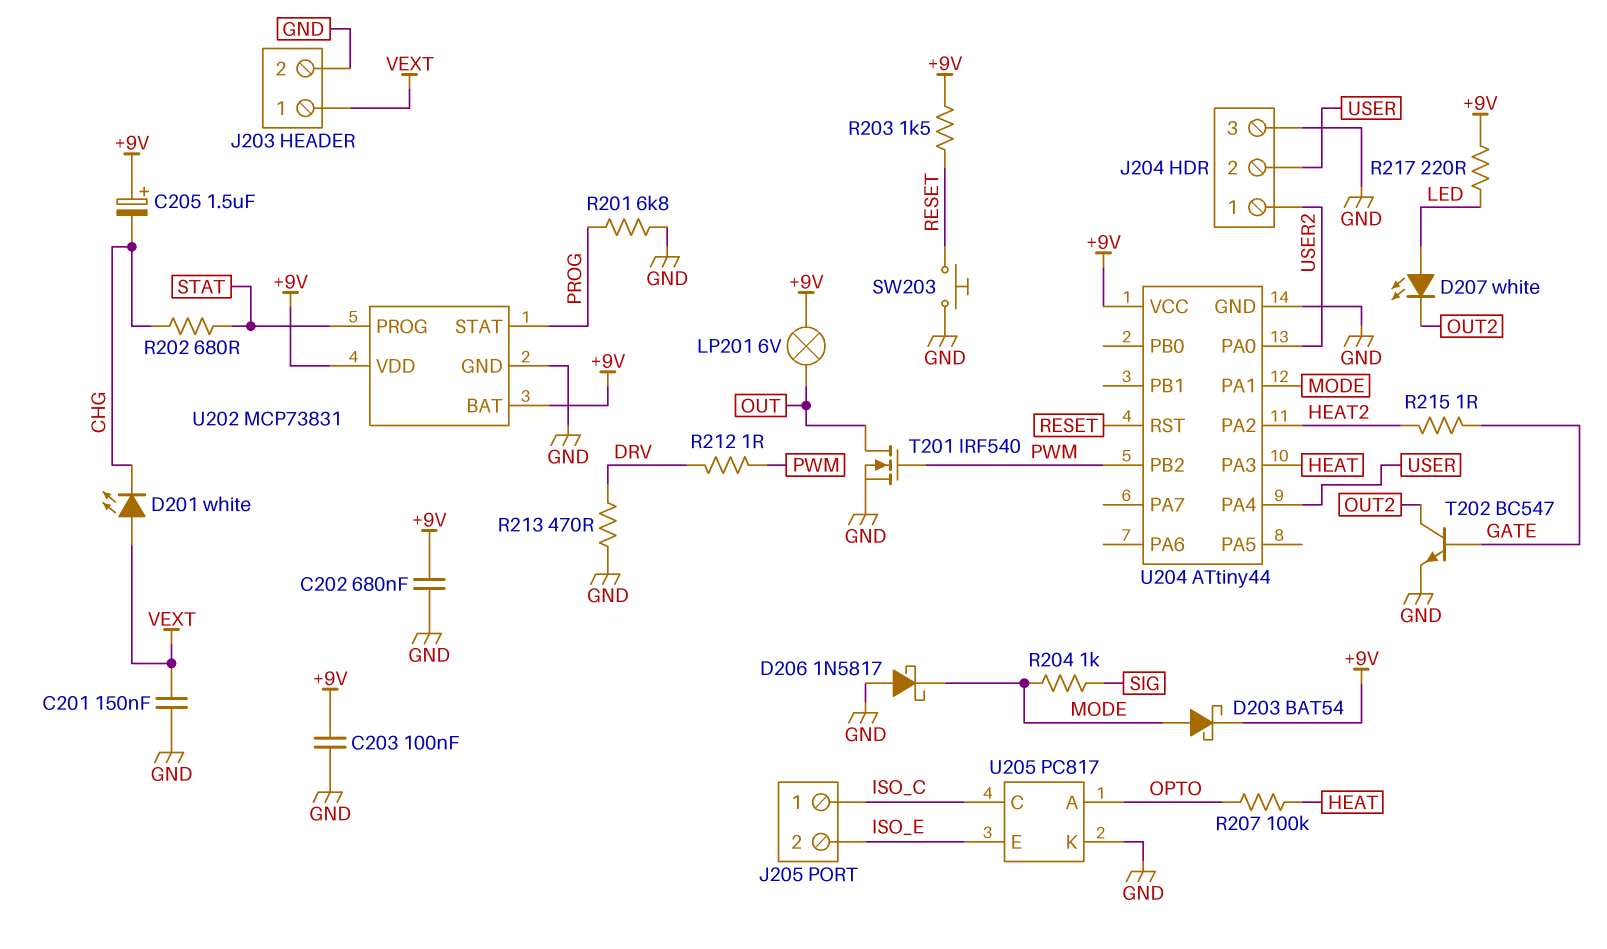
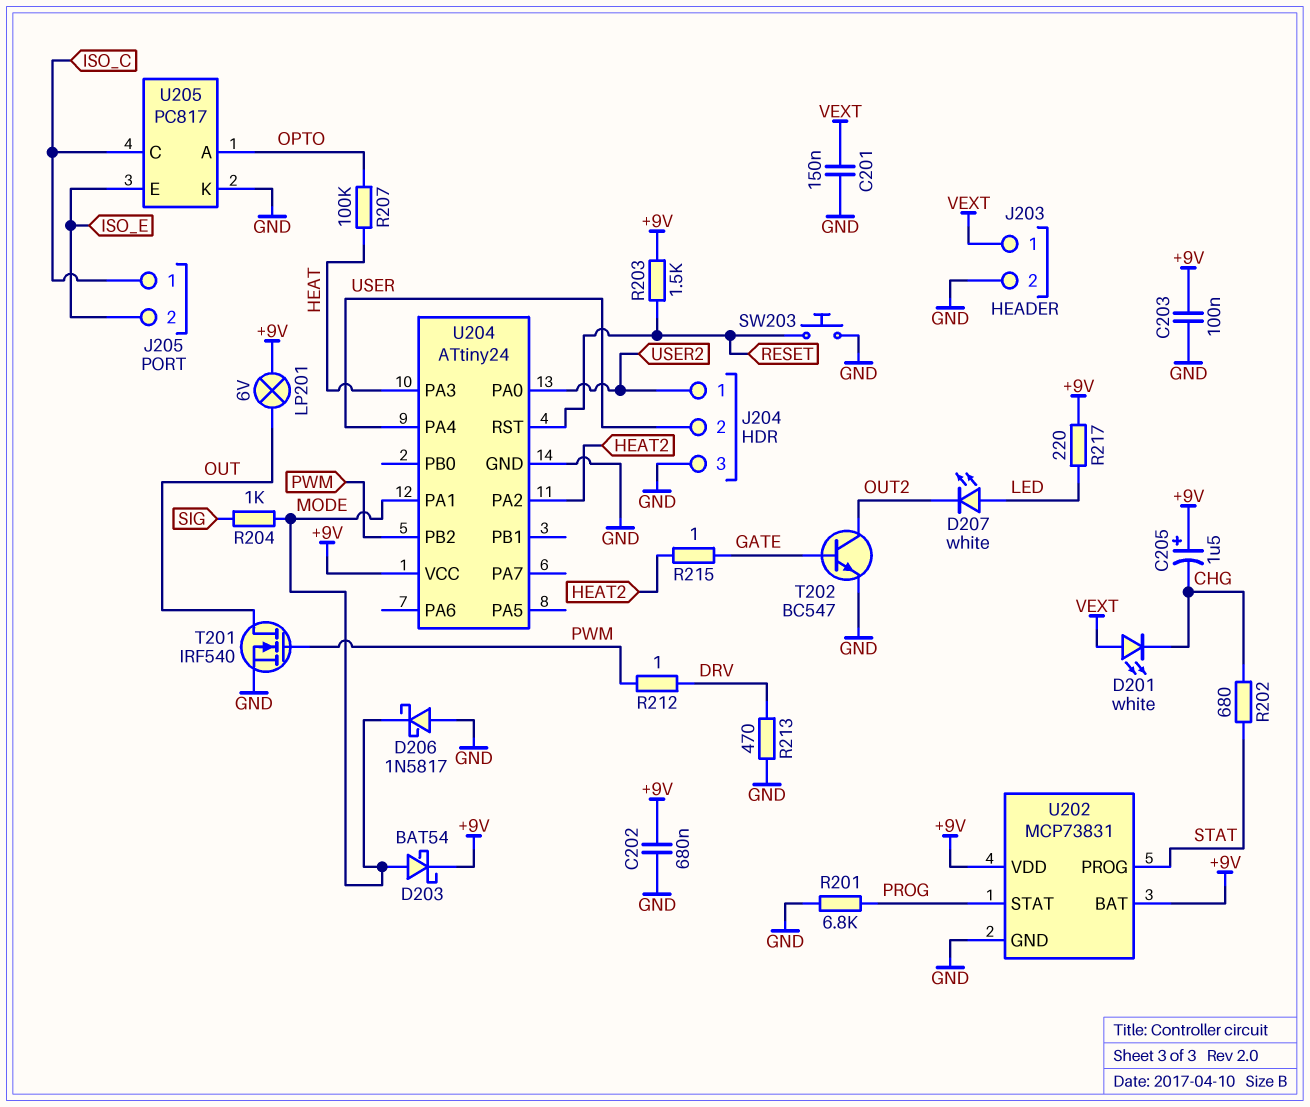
U204: ATtiny44 -> ATtiny24

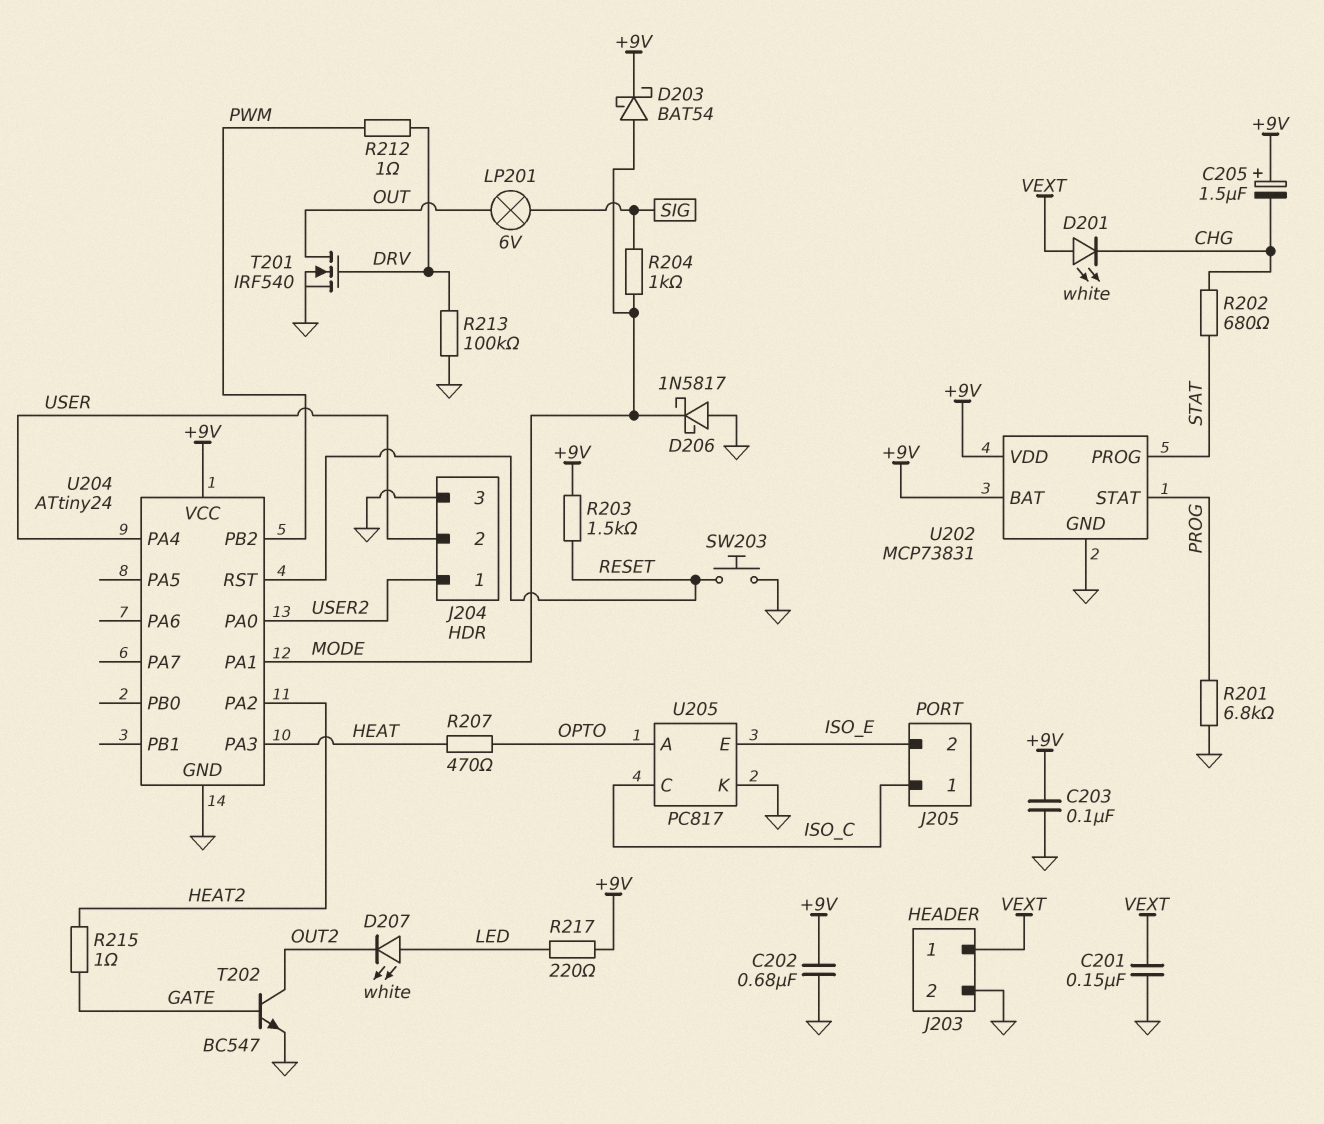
LP201: lamp 6V (+9V, OUT) -> lamp 6V (OUT, SIG)
R207: 100k (HEAT, OPTO) -> 470 (HEAT, OPTO)
R213: 470 (DRV, GND) -> 100k (DRV, GND)
T201: NMOS IRF540 (G PWM, D OUT, S GND) -> NMOS IRF540 (G DRV, D OUT, S GND)

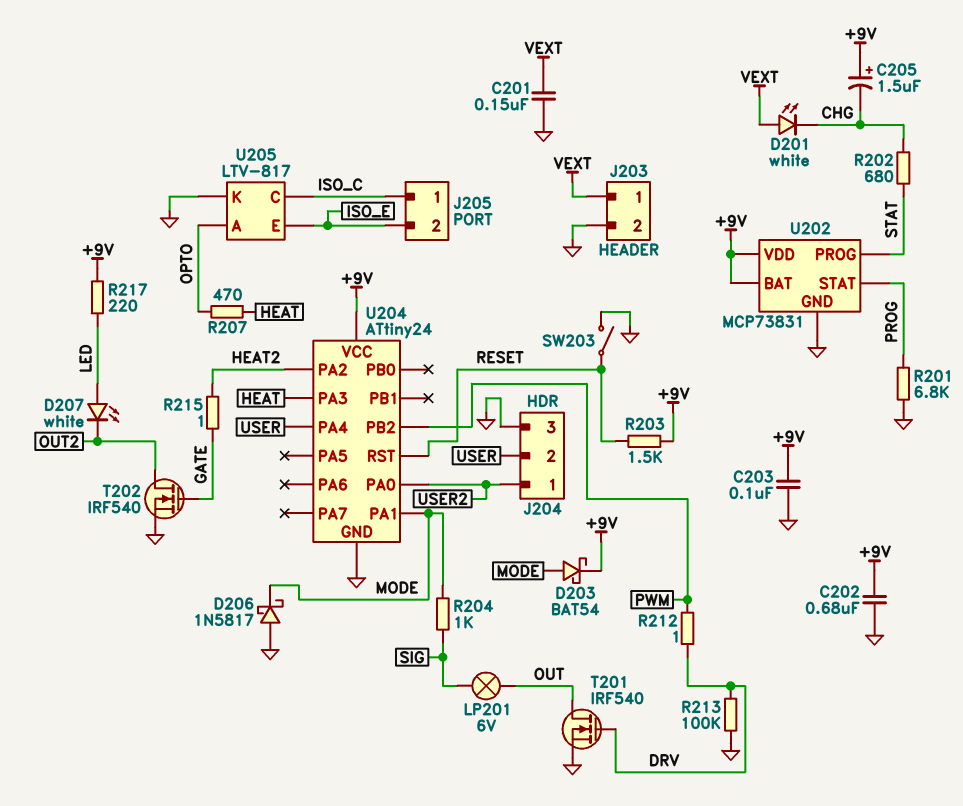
SW203: button (GND, RESET) -> switch (GND, RESET)
T202: NPN BC547 (B GATE, C OUT2, E GND) -> NMOS IRF540 (G GATE, D OUT2, S GND)
U205: PC817 -> LTV-817

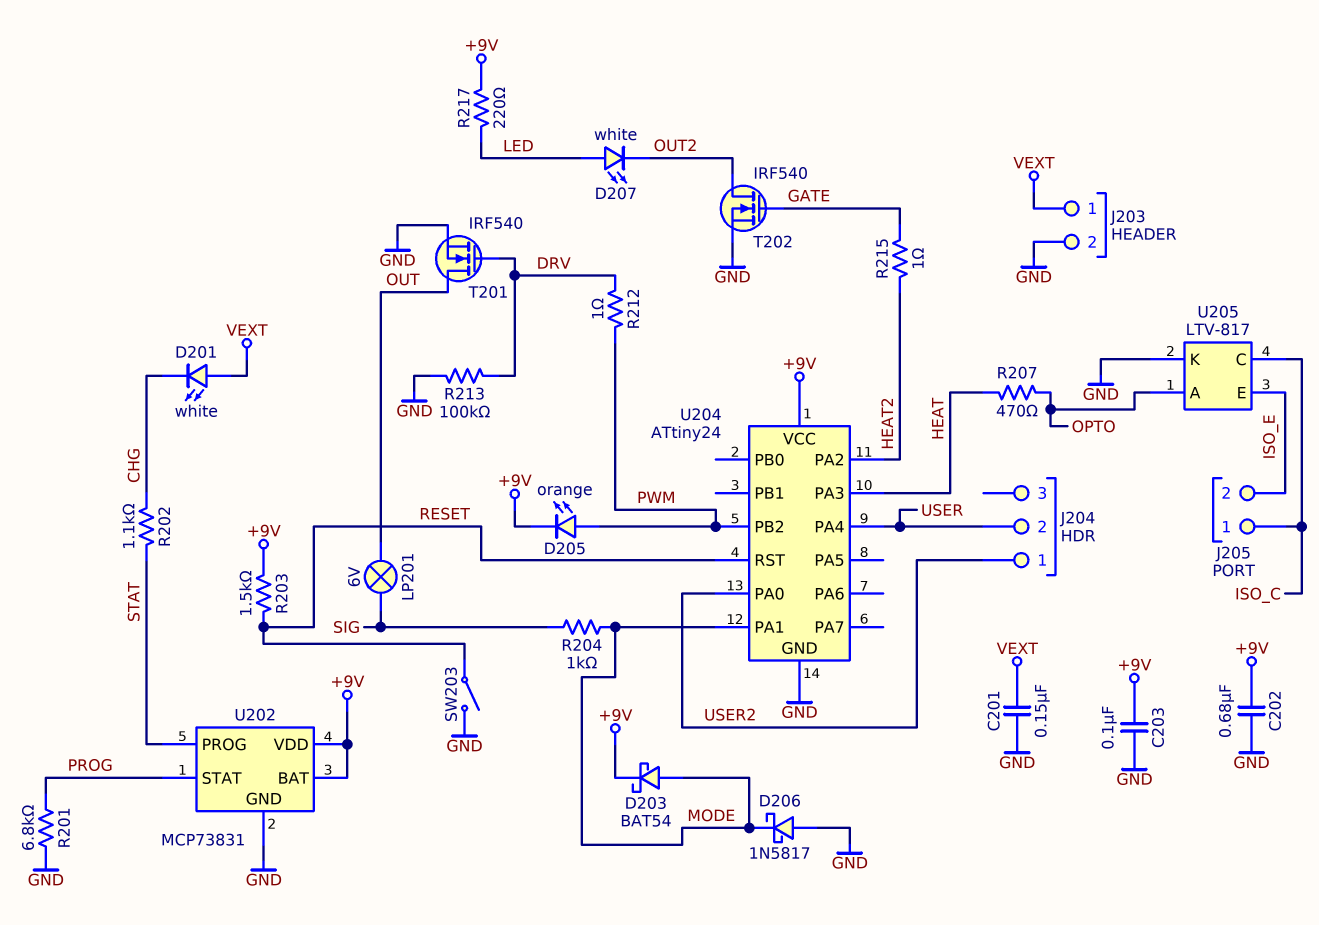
C205: 1.5uF (plus +9V, minus CHG) -> none
D205: none -> LED orange (A PWM, K +9V)
J204 pin 3: GND -> none
R202: 680 (CHG, STAT) -> 1.1k (CHG, STAT)

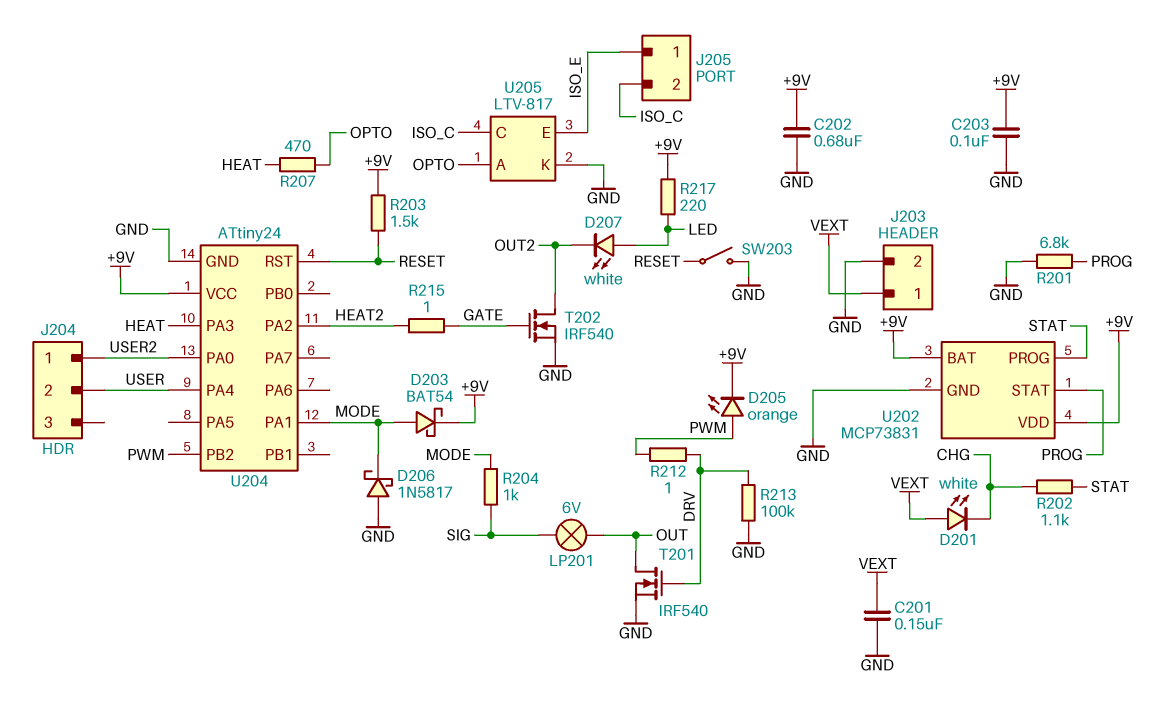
J205 pin 1: ISO_C -> ISO_E
J205 pin 2: ISO_E -> ISO_C

